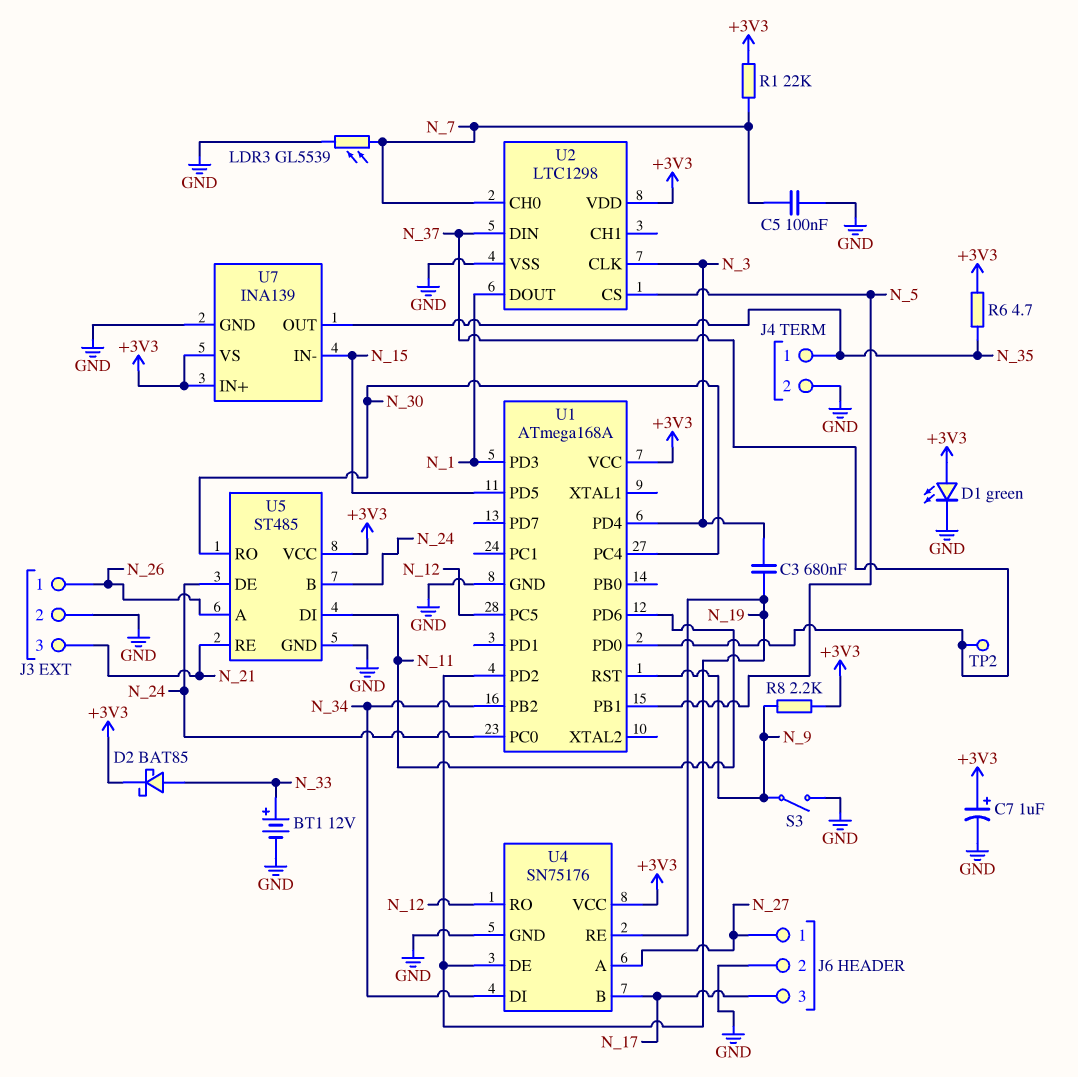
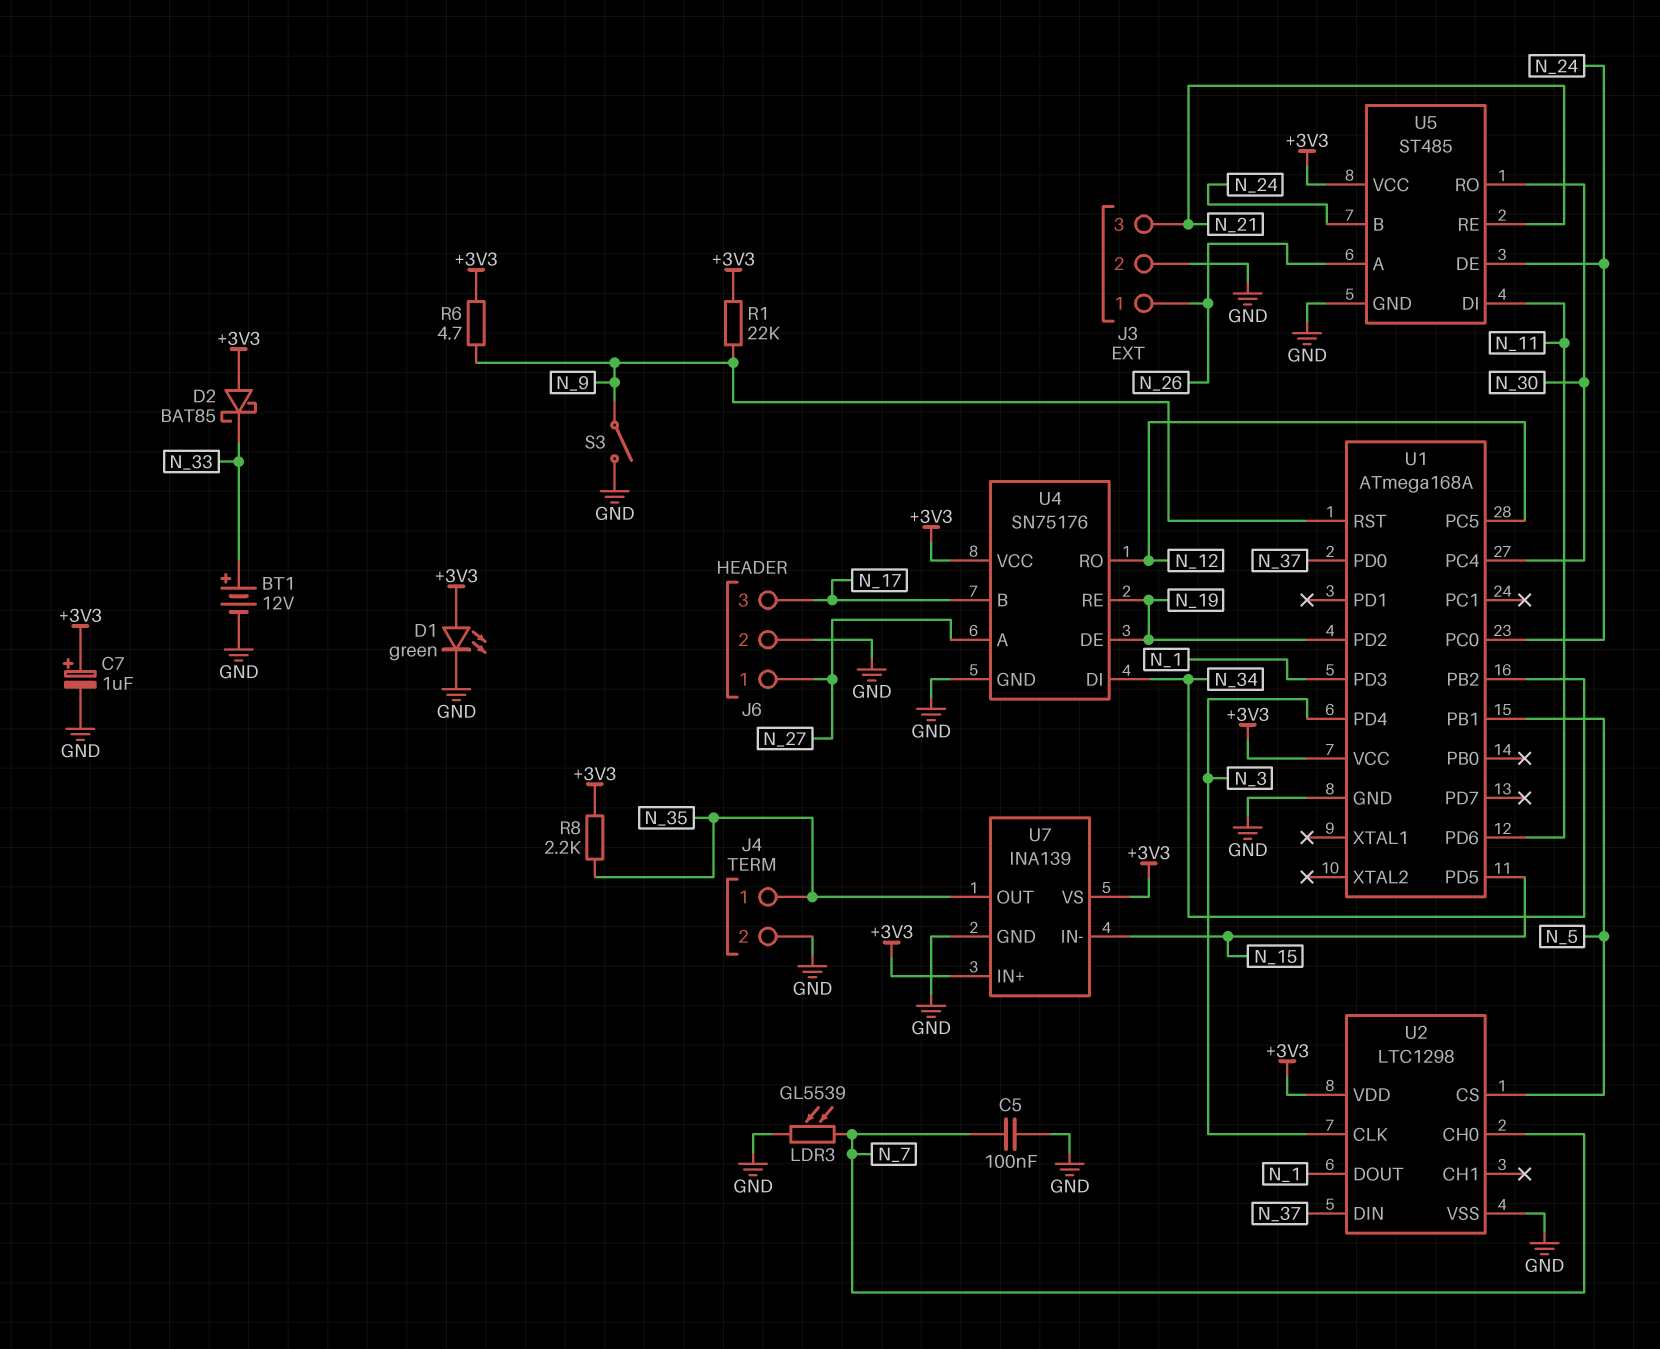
C3: 680nF (N_3, N_19) -> none
D2: schottky BAT85 (A N_33, K +3V3) -> schottky BAT85 (A +3V3, K N_33)
R1: 22k (+3V3, N_7) -> 22k (+3V3, N_9)
R6: 4.7 (+3V3, N_35) -> 4.7 (+3V3, N_9)
R8: 2.2k (+3V3, N_9) -> 2.2k (+3V3, N_35)
TP2: test point (N_37) -> none

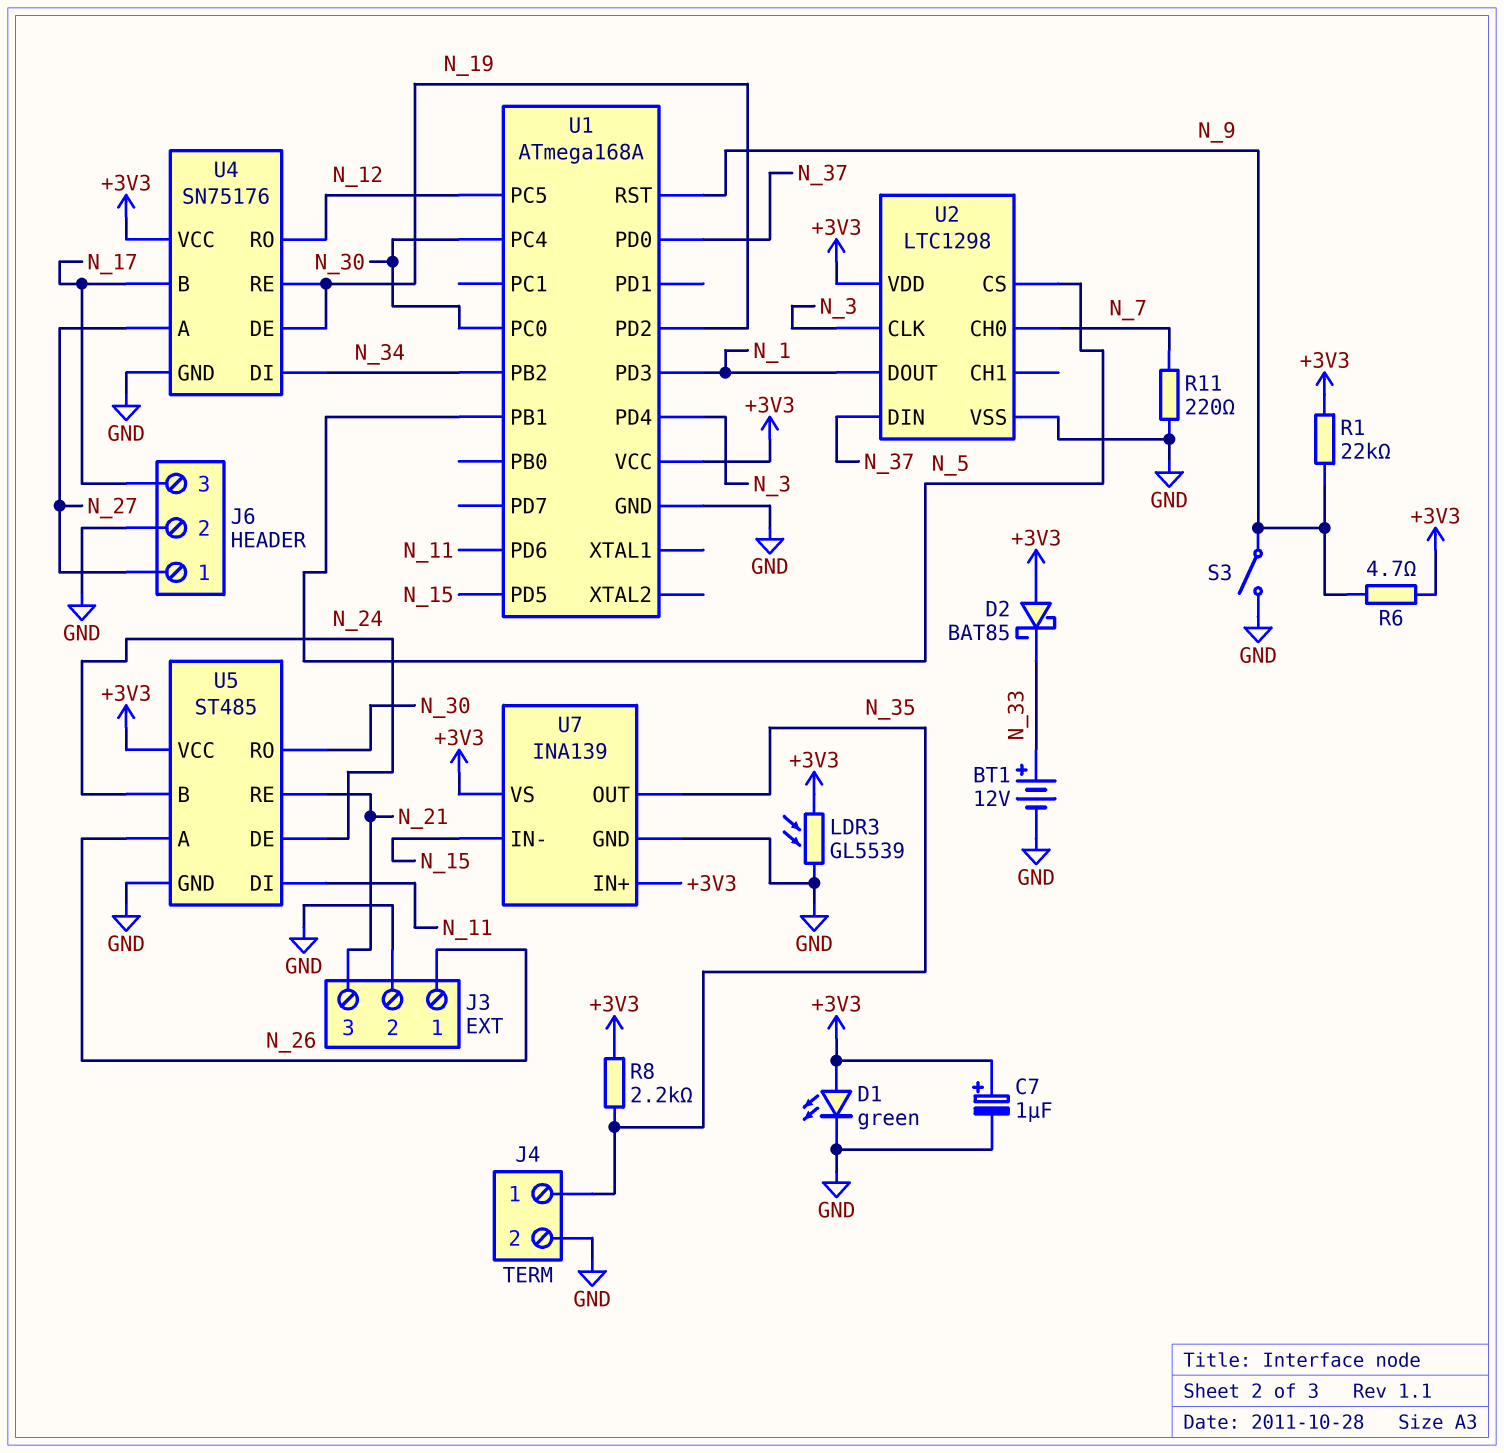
C5: 100nF (GND, N_7) -> none
LDR3: GL5539 (GND, N_7) -> GL5539 (+3V3, GND)
R11: none -> 220 (GND, N_7)
U1 pin PC0: N_24 -> N_30

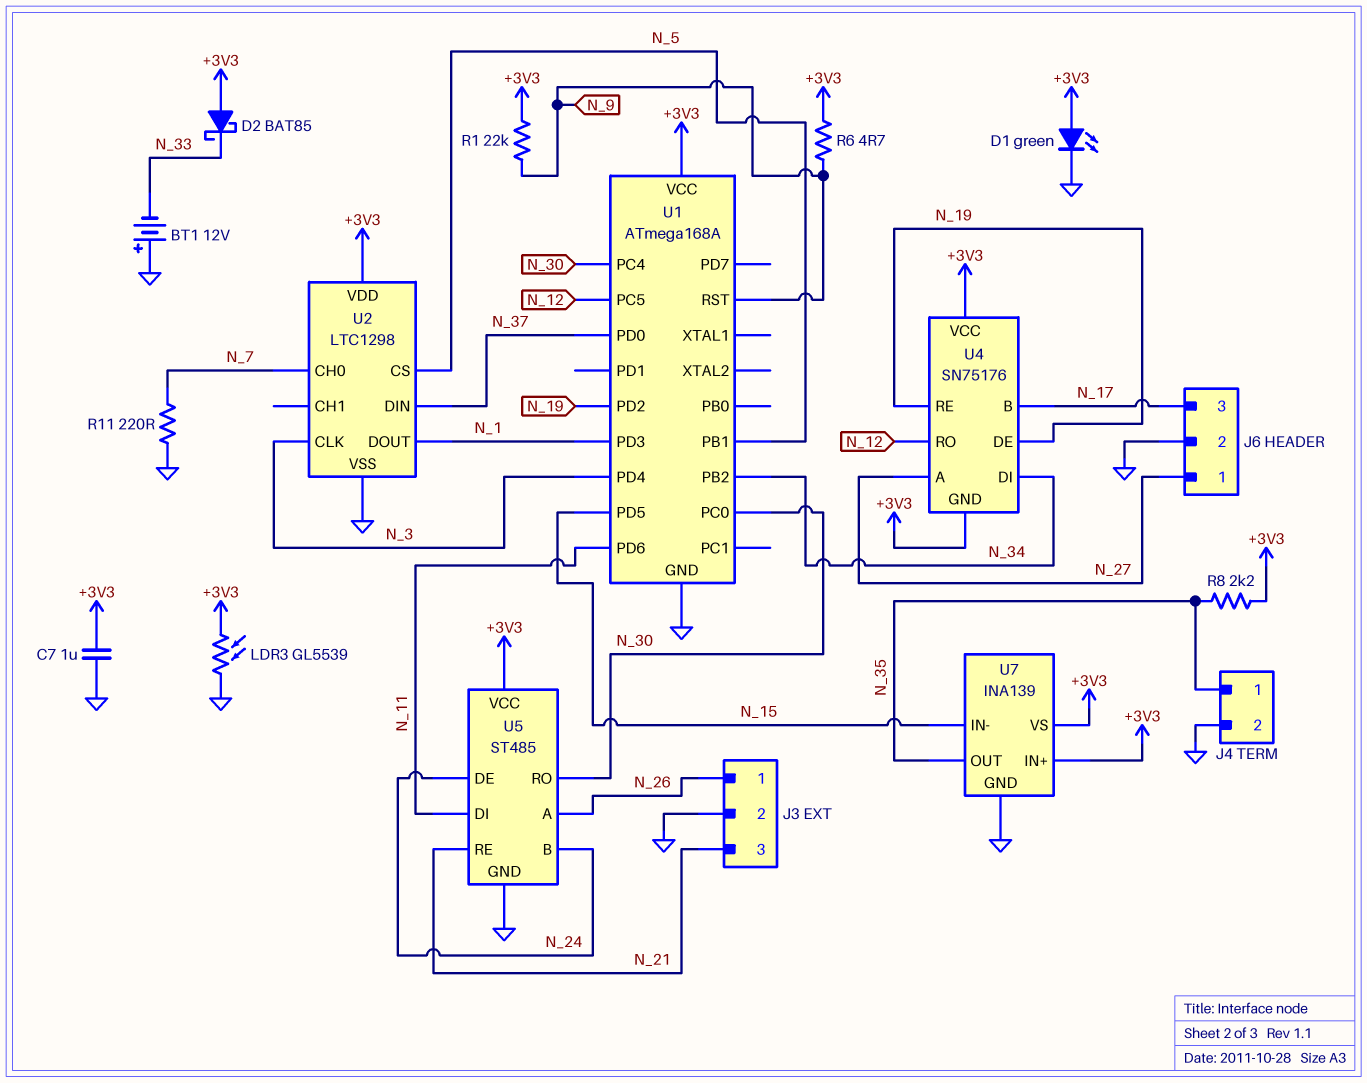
BT1: 12V (plus N_33, minus GND) -> 12V (plus GND, minus N_33)
C7: 1uF (plus +3V3, minus GND) -> 1uF (+3V3, GND)
S3: switch (GND, N_9) -> none
U4 pin GND: GND -> +3V3

